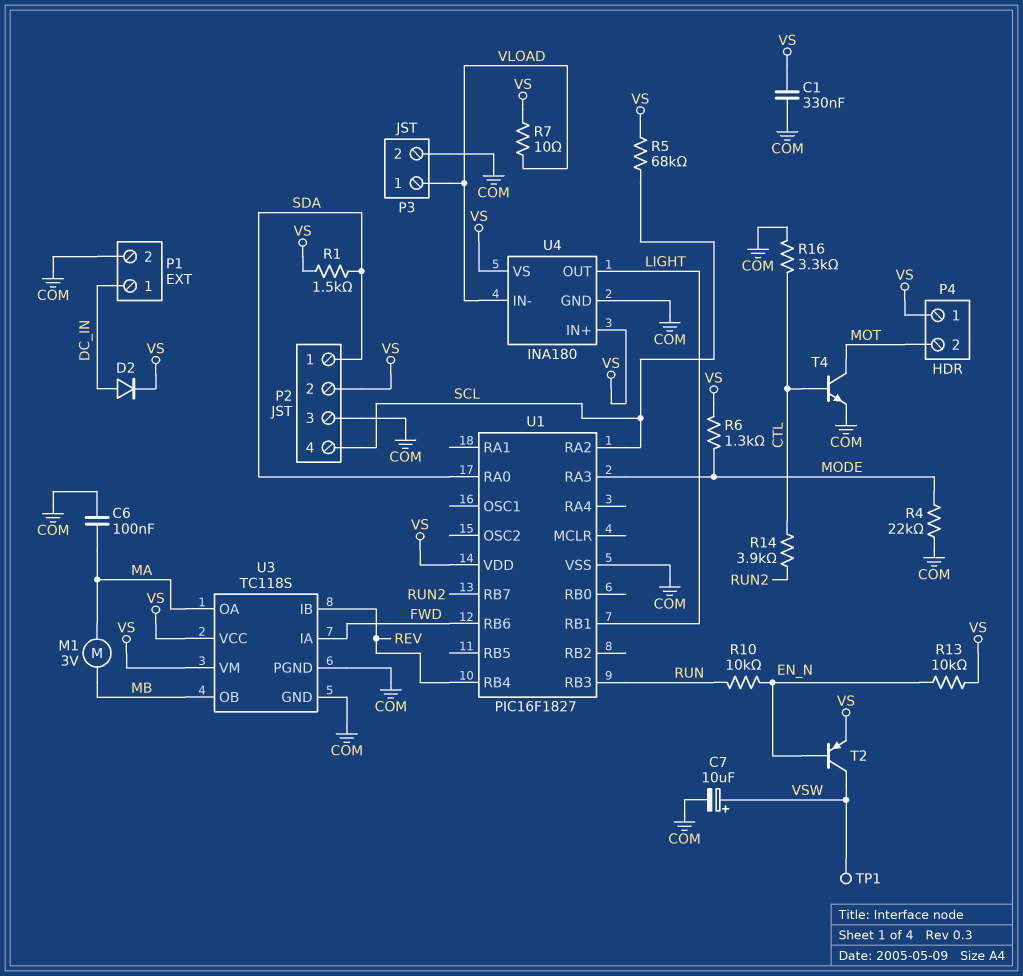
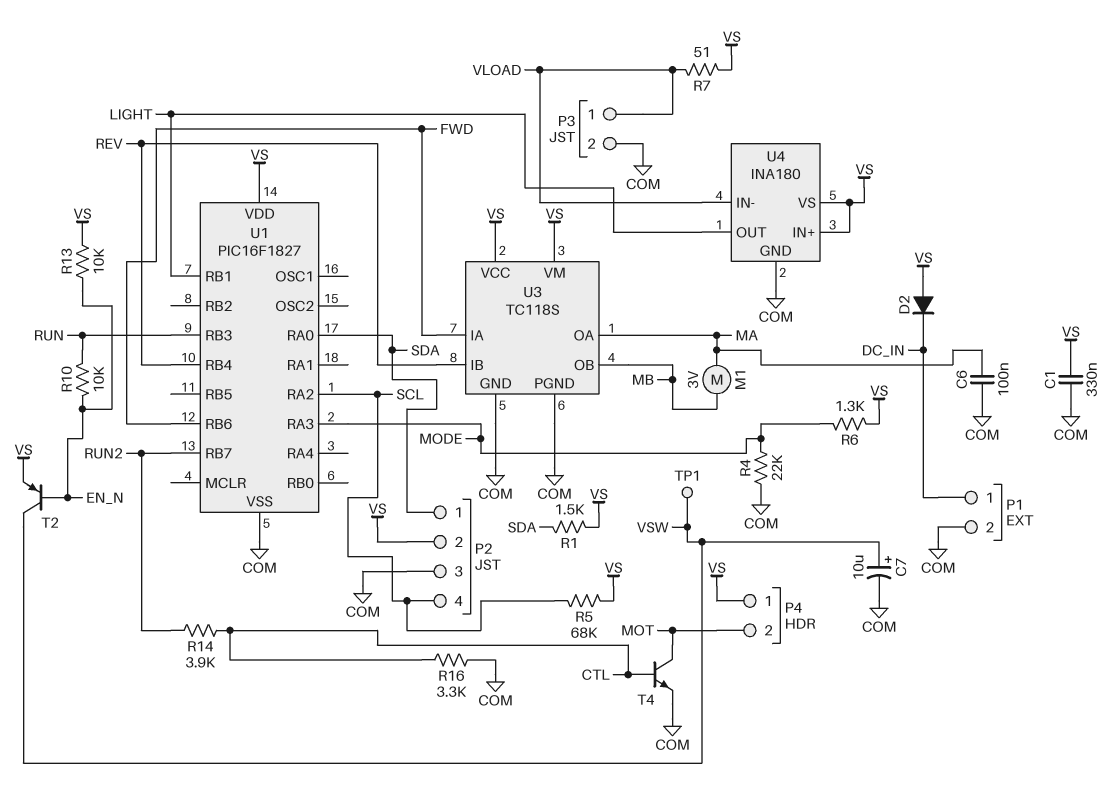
D2: diode (A DC_IN, K VS) -> diode (A VS, K DC_IN)
R7: 10 (VLOAD, VS) -> 51 (VLOAD, VS)

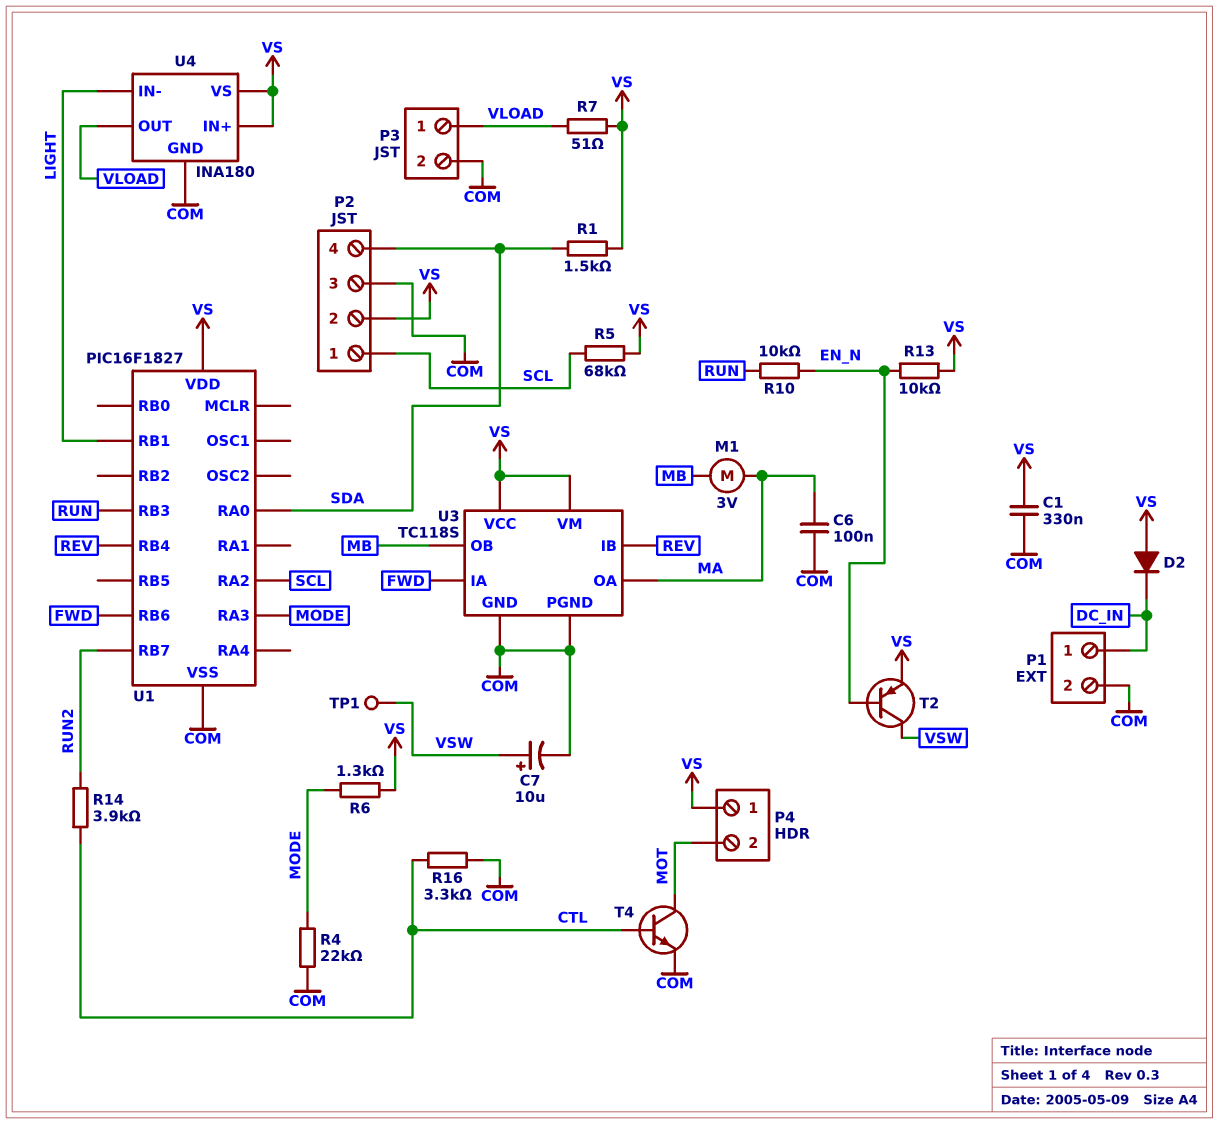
P2 pin 1: SDA -> SCL
P2 pin 4: SCL -> SDA
U4 pin IN-: VLOAD -> LIGHT
U4 pin OUT: LIGHT -> VLOAD

